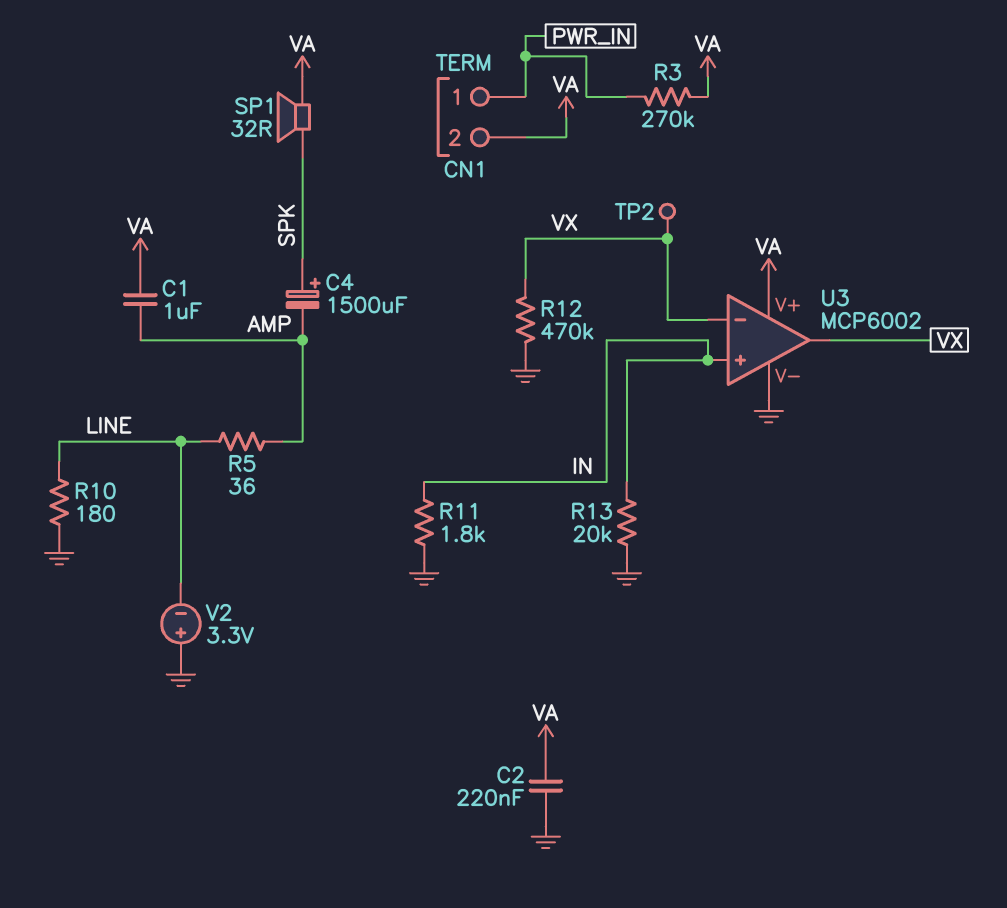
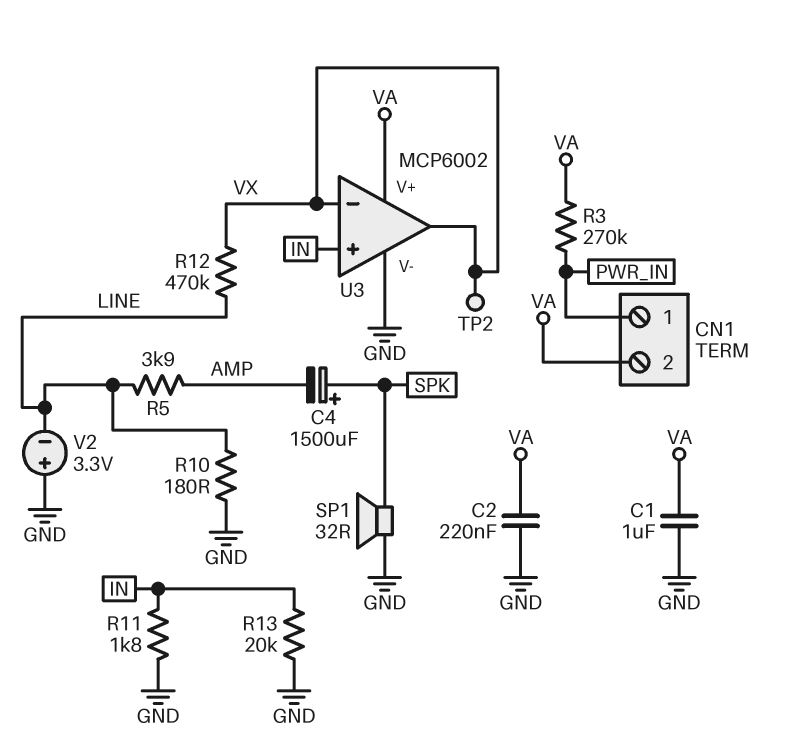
C1: 1uF (AMP, VA) -> 1uF (GND, VA)
R5: 36 (AMP, LINE) -> 3.9k (AMP, LINE)
R12: 470k (GND, VX) -> 470k (LINE, VX)
SP1: speaker 32R (SPK, VA) -> speaker 32R (GND, SPK)

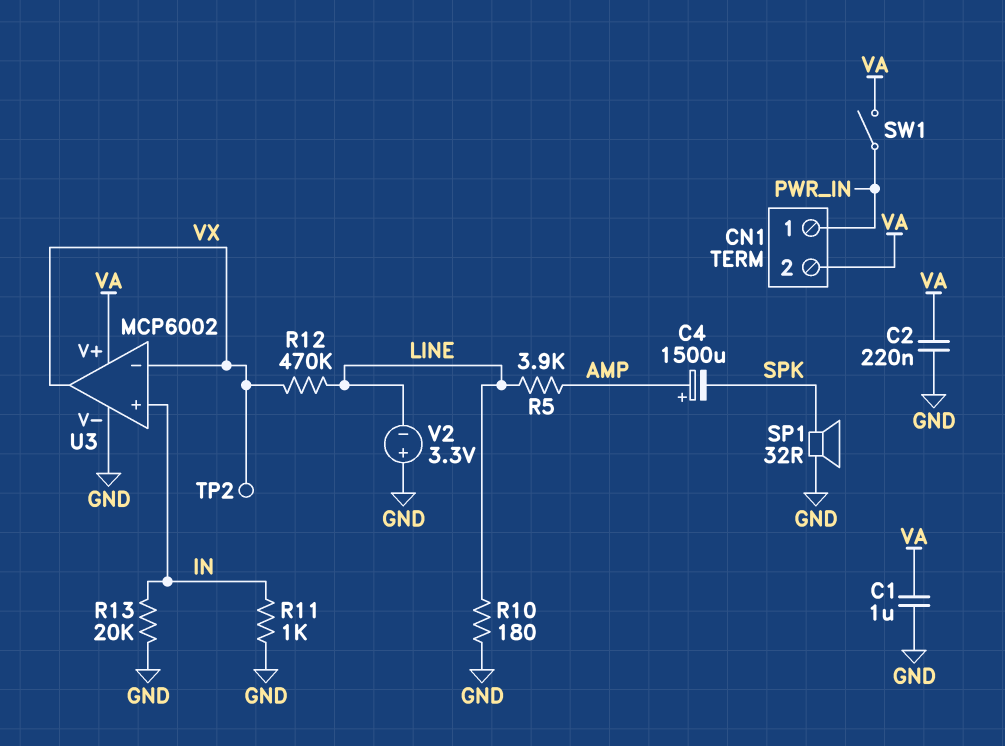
C4: 1500uF (plus SPK, minus AMP) -> 1500uF (plus AMP, minus SPK)
R3: 270k (PWR_IN, VA) -> none
R11: 1.8k (GND, IN) -> 1k (GND, IN)
SW1: none -> switch (PWR_IN, VA)

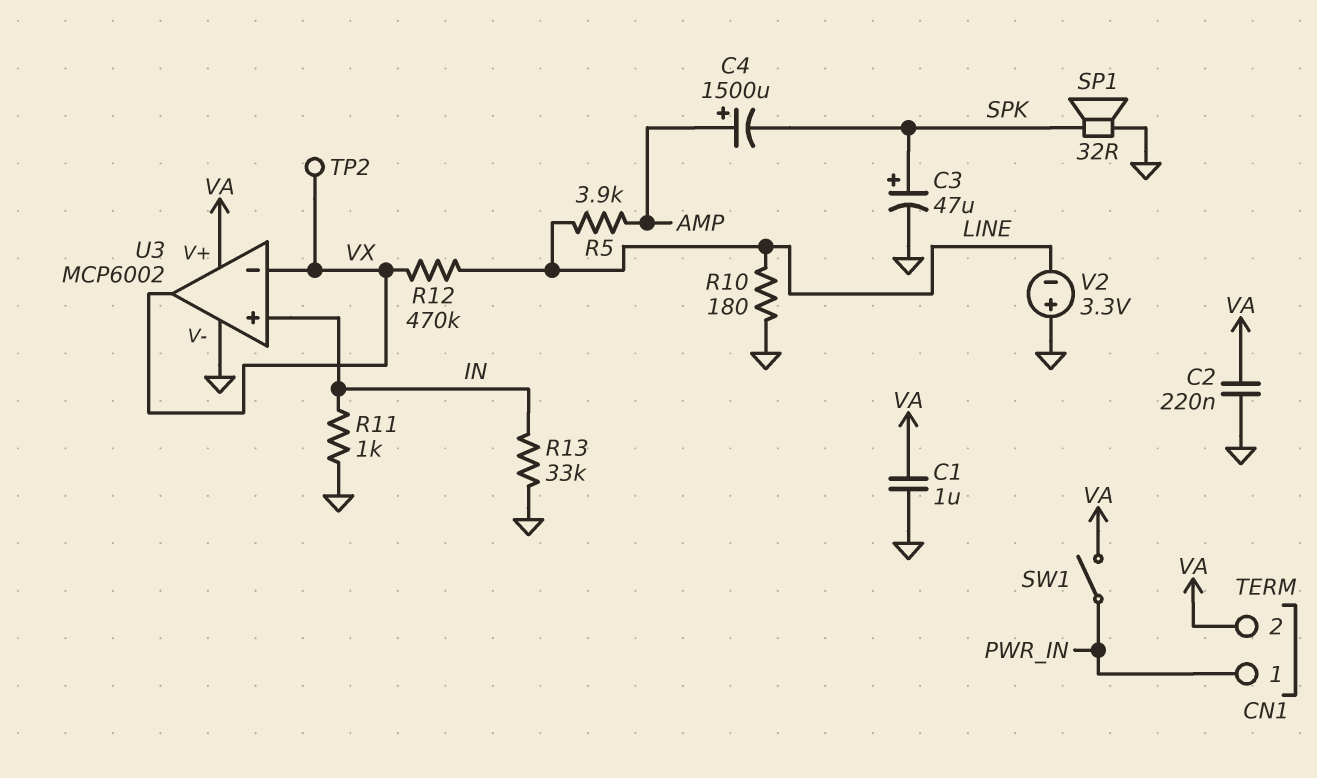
C3: none -> 47uF (plus SPK, minus GND)
R13: 20k (GND, IN) -> 33k (GND, IN)

